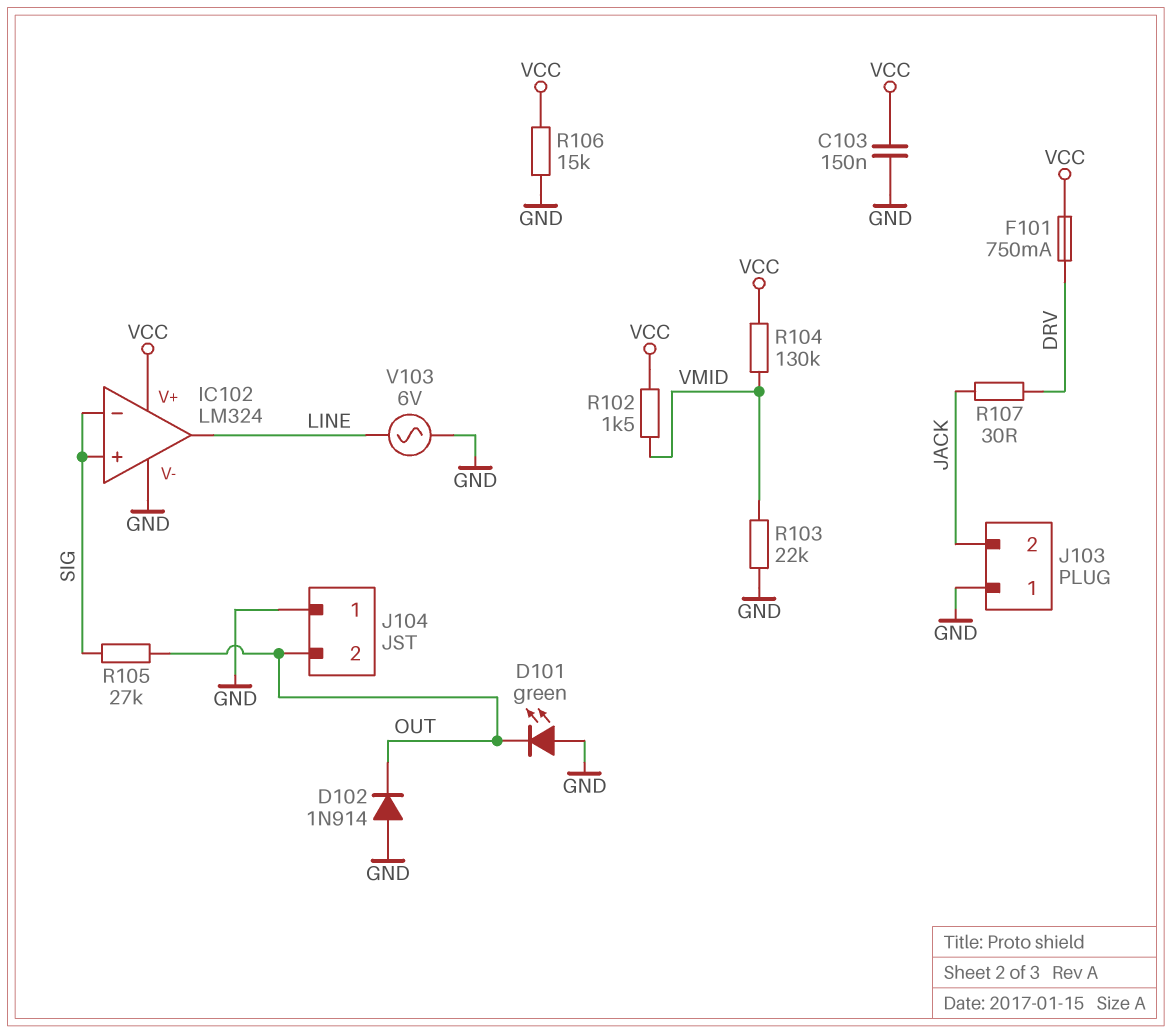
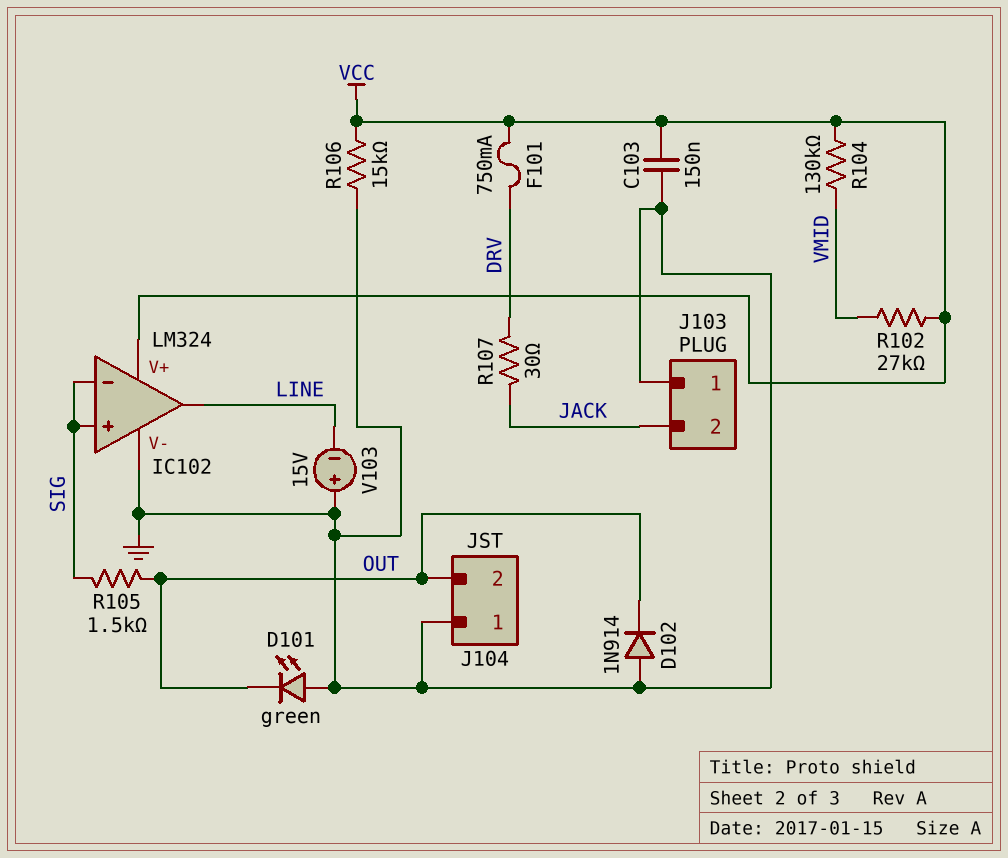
R102: 1.5k (VCC, VMID) -> 27k (VCC, VMID)
R103: 22k (GND, VMID) -> none
R105: 27k (OUT, SIG) -> 1.5k (OUT, SIG)
V103: AC 6V (GND, LINE) -> 15V (plus GND, minus LINE)

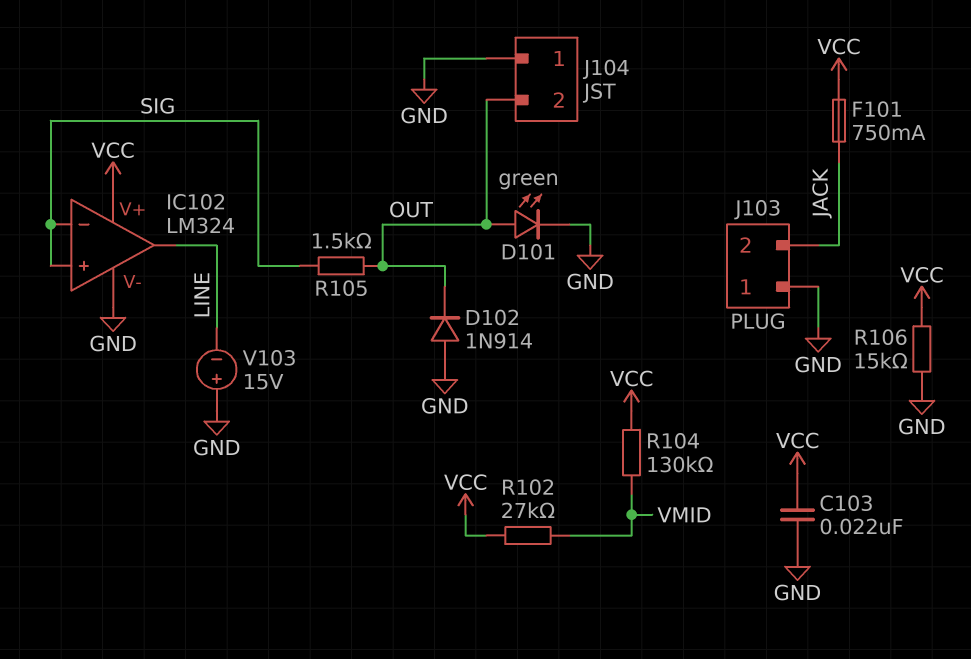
C103: 150nF (GND, VCC) -> 22nF (GND, VCC)
D101: LED green (A GND, K OUT) -> LED green (A OUT, K GND)
F101: 750mA (DRV, VCC) -> 750mA (JACK, VCC)
R107: 30 (DRV, JACK) -> none

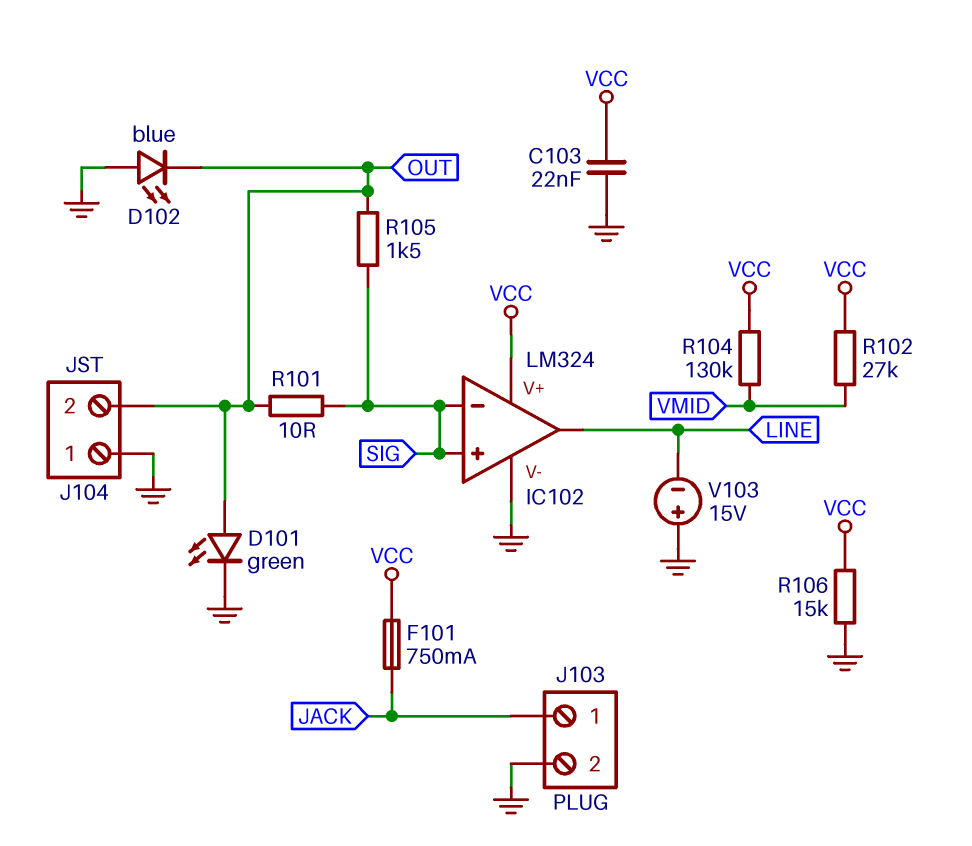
D102: diode 1N914 (A GND, K OUT) -> LED blue (A GND, K OUT)
J103 pin 1: GND -> JACK
J103 pin 2: JACK -> GND
R101: none -> 10 (OUT, SIG)

